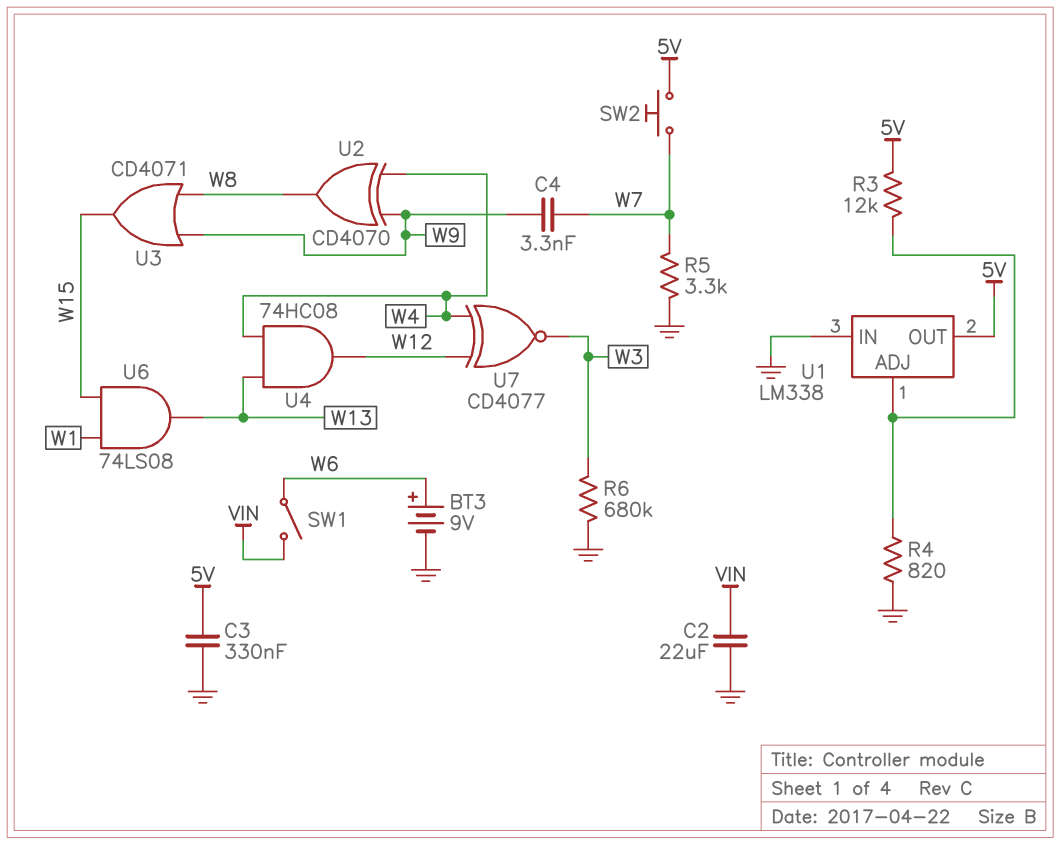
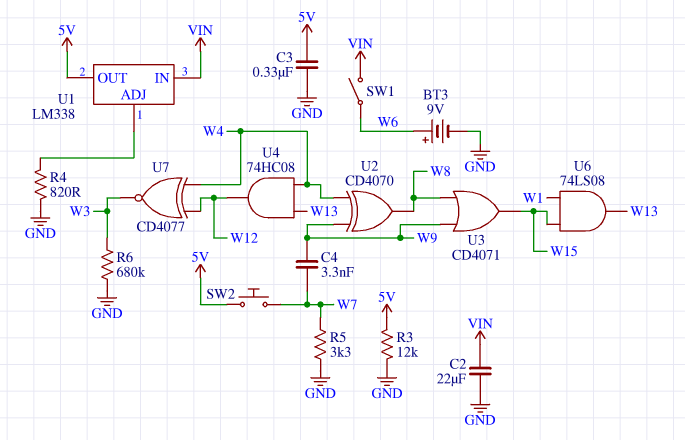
R3: 12k (5V, U1/ADJ) -> 12k (5V, GND)
U1 pin IN: GND -> VIN

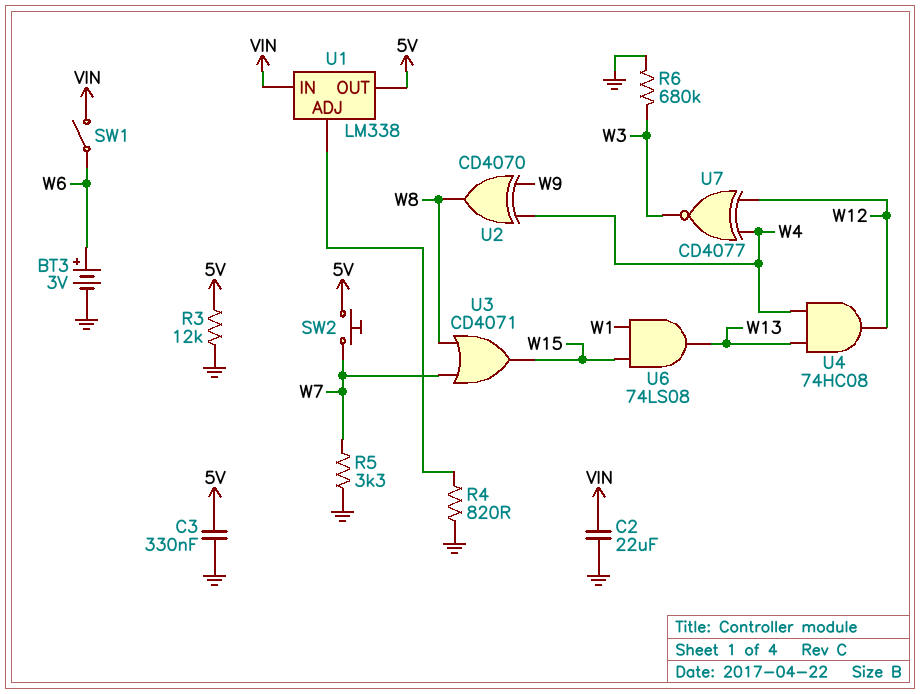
BT3: 9V (plus W6, minus GND) -> 3V (plus W6, minus GND)
C4: 3.3nF (W7, W9) -> none
U3: OR CD4071 (in W8, in W9, out W15) -> OR CD4071 (in W7, in W8, out W15)

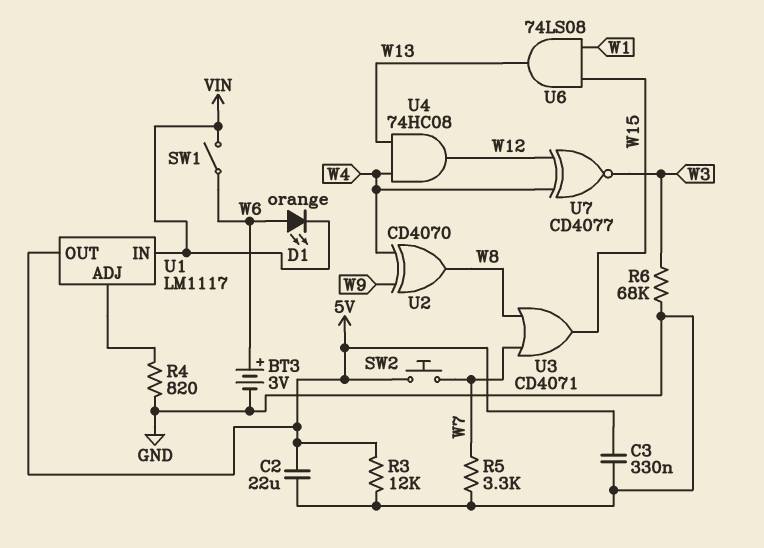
C2: 22uF (GND, VIN) -> 22uF (5V, GND)
D1: none -> LED orange (A W6, K VIN)
R6: 680k (GND, W3) -> 68k (GND, W3)
U1: LM338 -> LM1117

